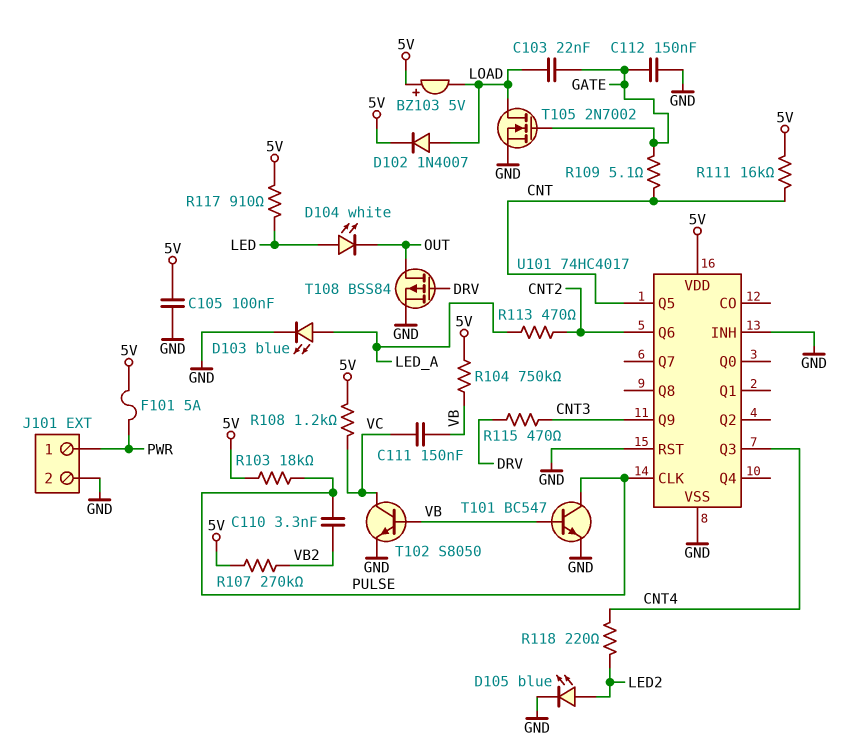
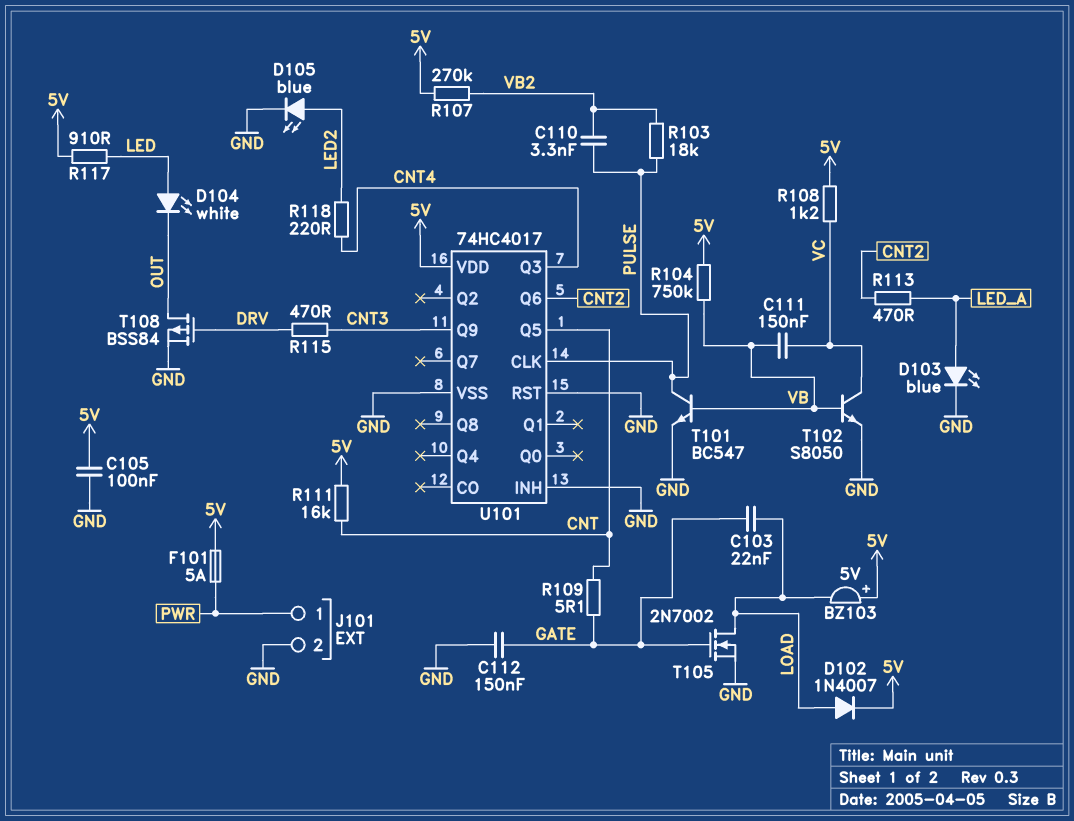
R103: 18k (5V, PULSE) -> 18k (PULSE, VB2)

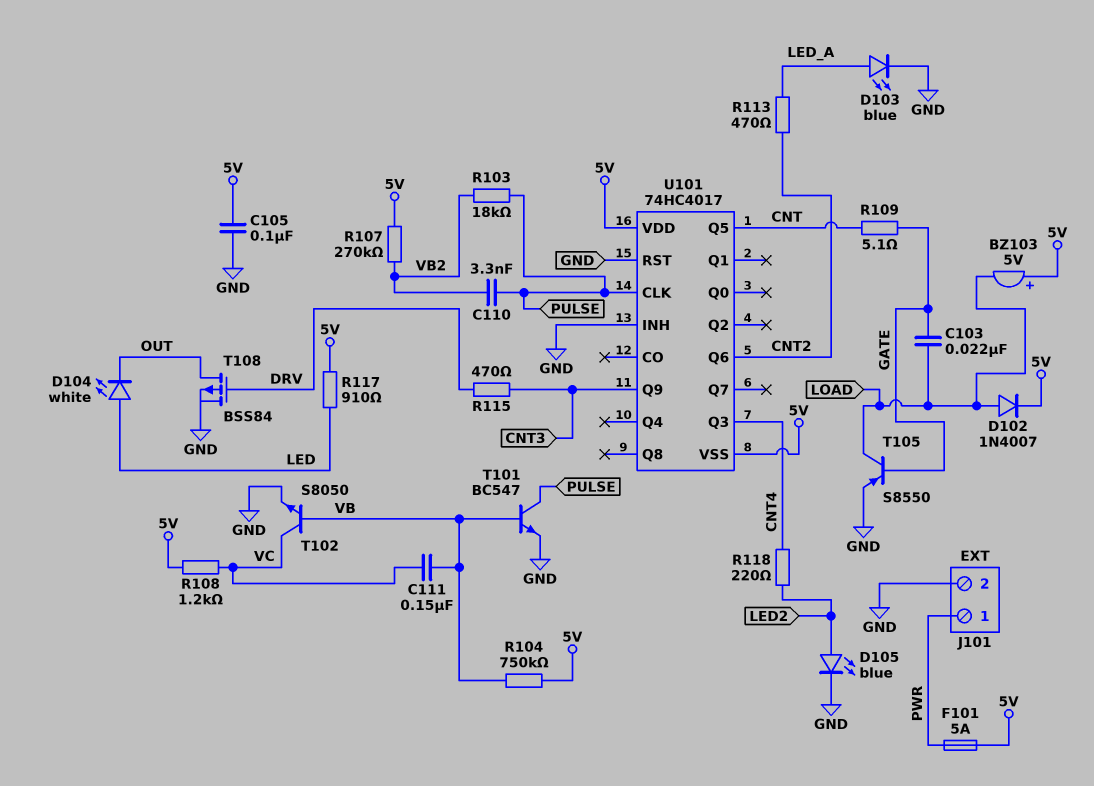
C112: 150nF (GATE, GND) -> none
R111: 16k (5V, CNT) -> none
T105: NMOS 2N7002 (G GATE, D LOAD, S GND) -> PNP S8550 (B GATE, C LOAD, E GND)
U101 pin VSS: GND -> 5V

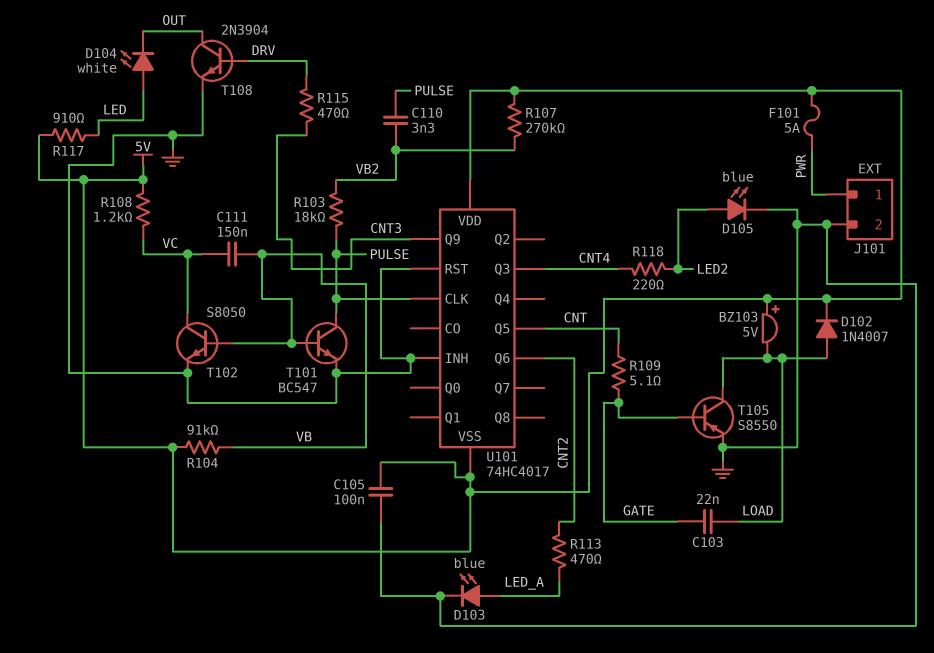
R104: 750k (5V, VB) -> 91k (5V, VB)
T108: PMOS BSS84 (G DRV, D OUT, S GND) -> NPN 2N3904 (B DRV, C OUT, E GND)

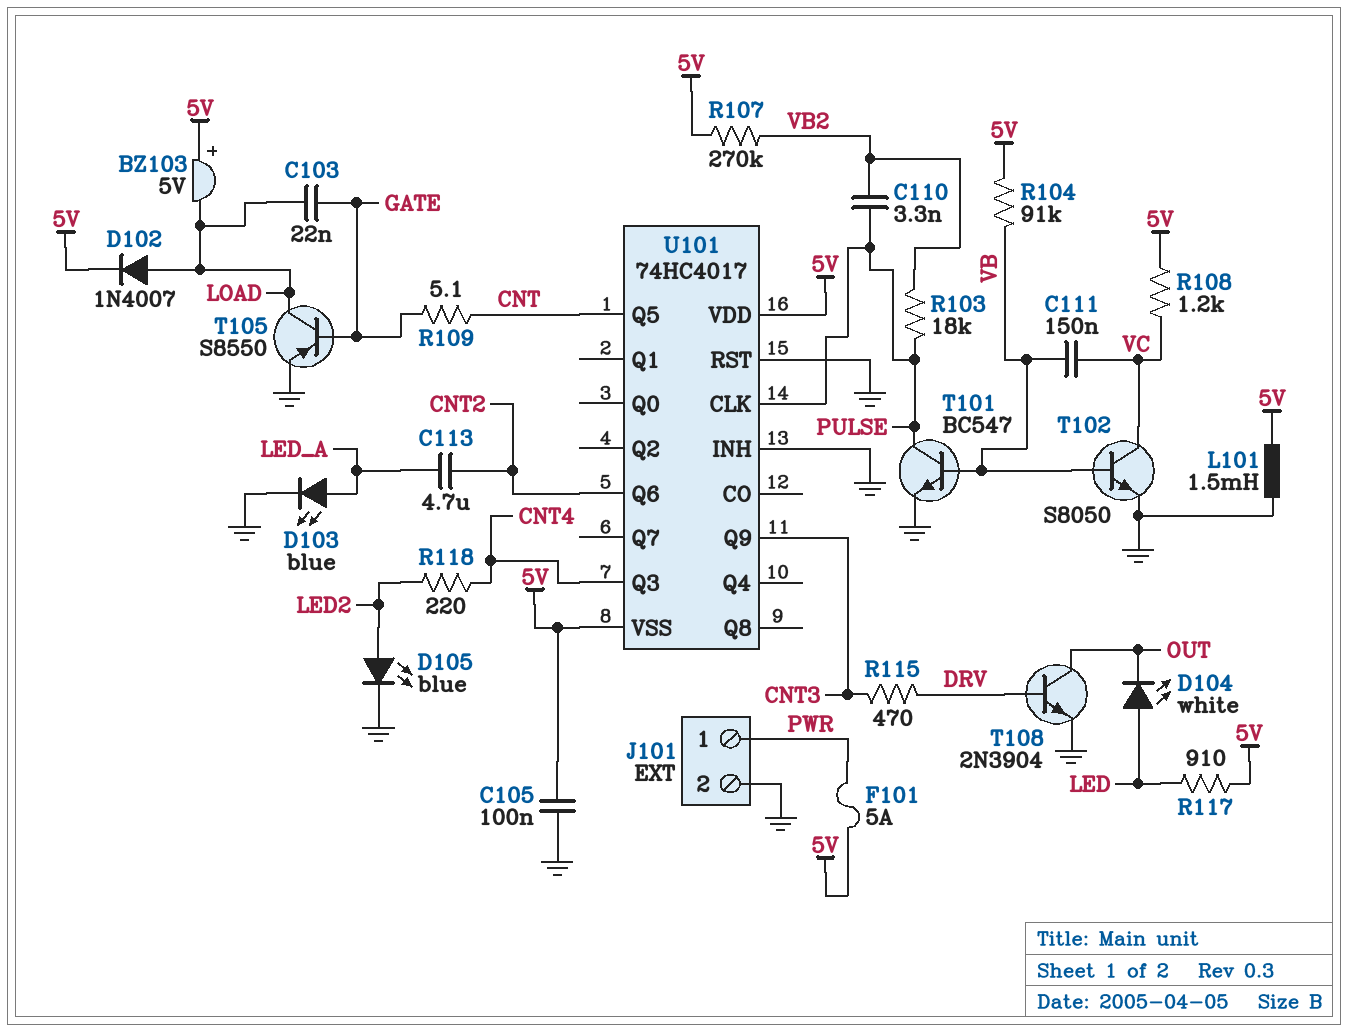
C113: none -> 4.7uF (CNT2, LED_A)
L101: none -> 1.5mH (5V, GND)
R113: 470 (CNT2, LED_A) -> none

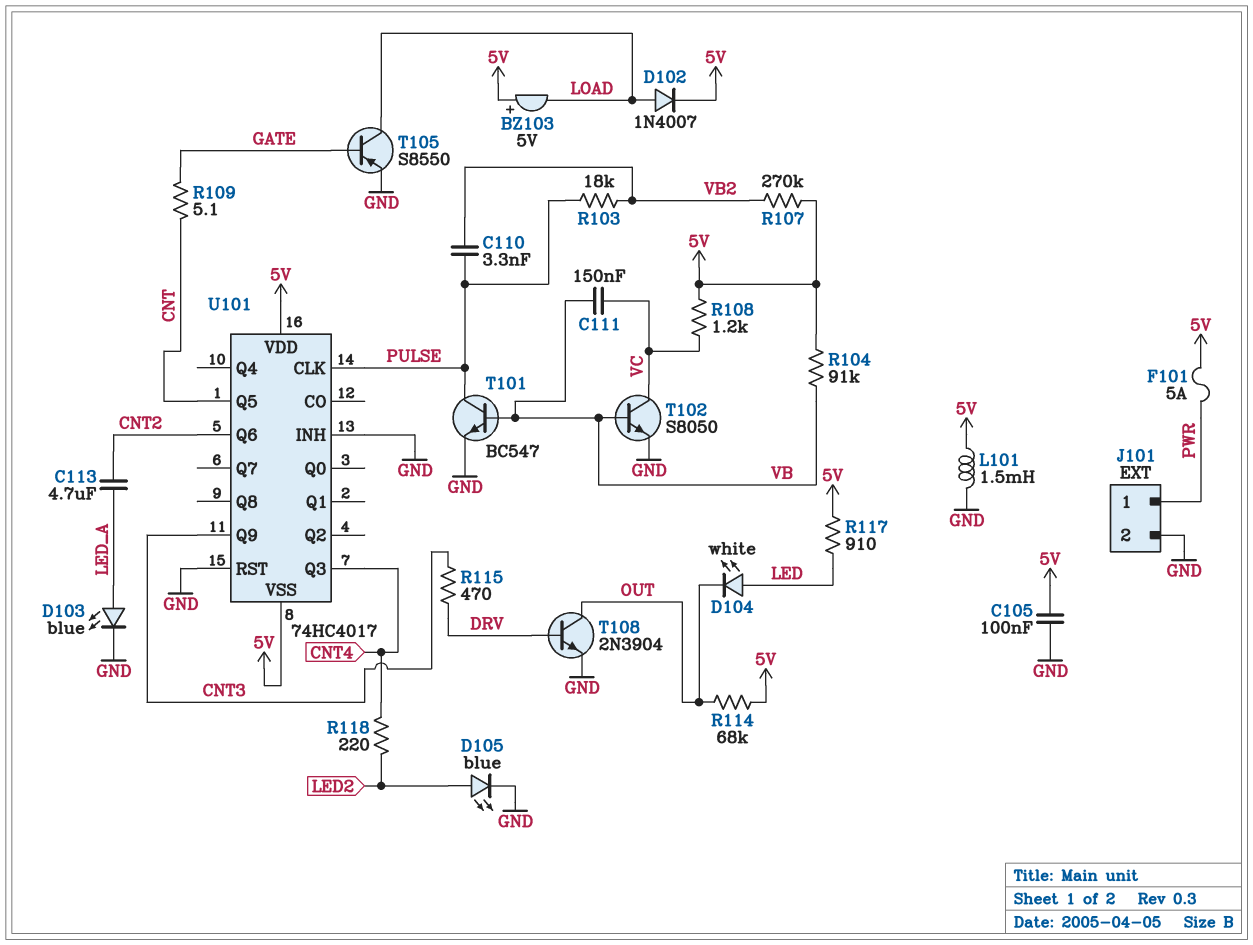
C103: 22nF (GATE, LOAD) -> none
R114: none -> 68k (5V, OUT)

